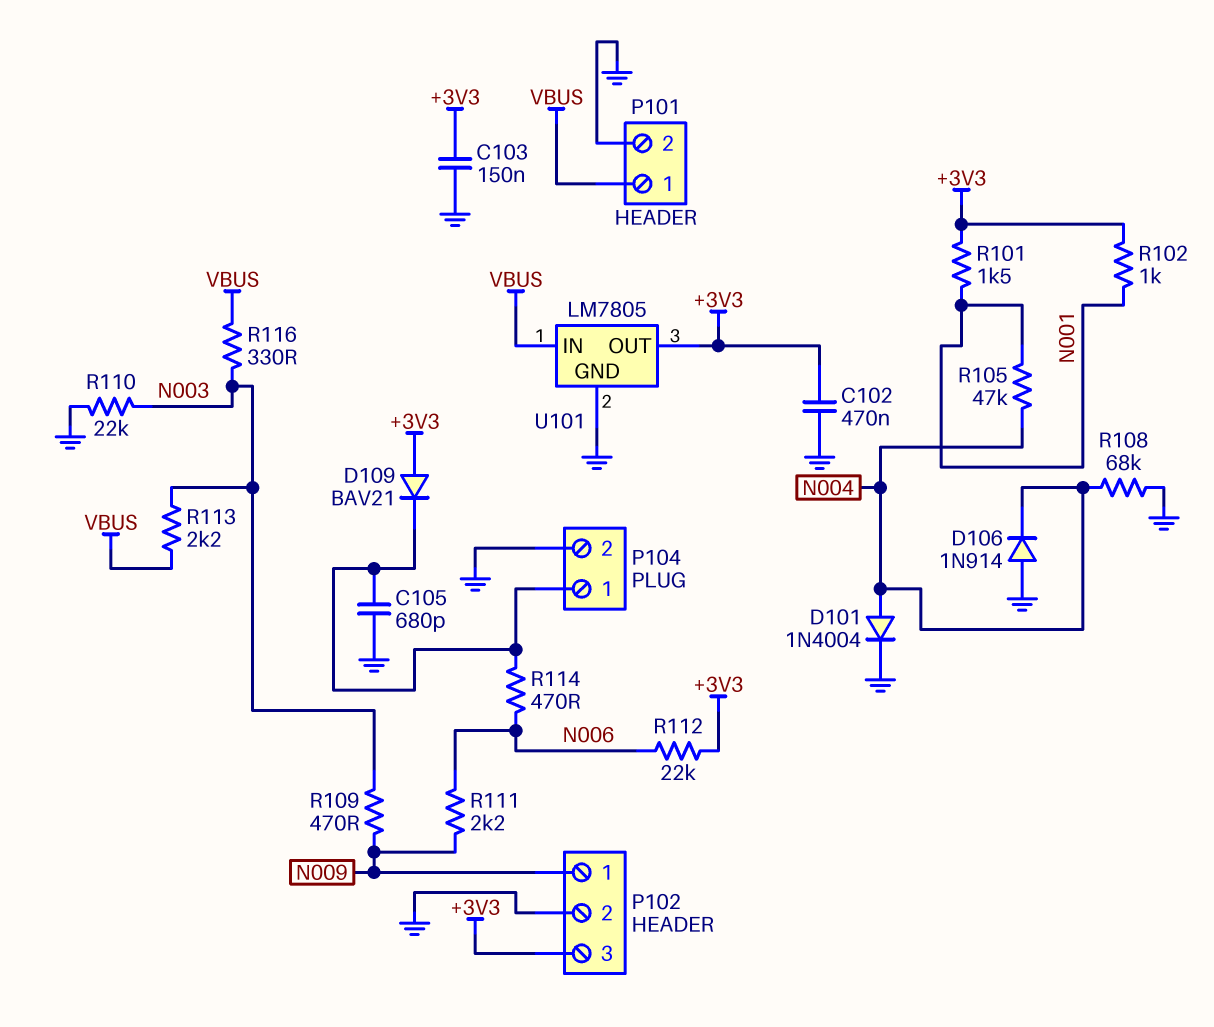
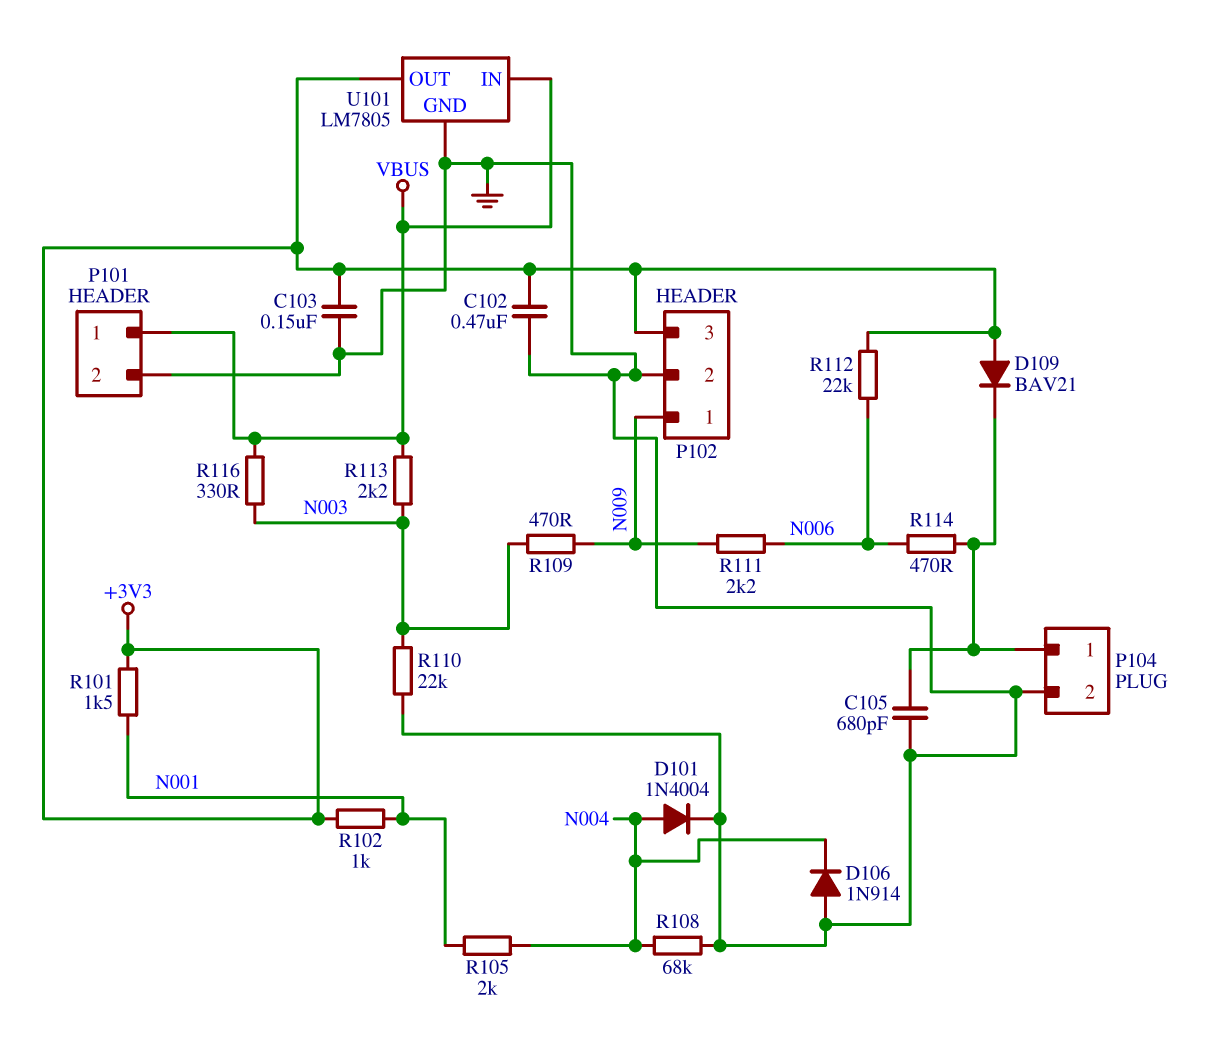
R105: 47k (N001, N004) -> 2k (N001, N004)

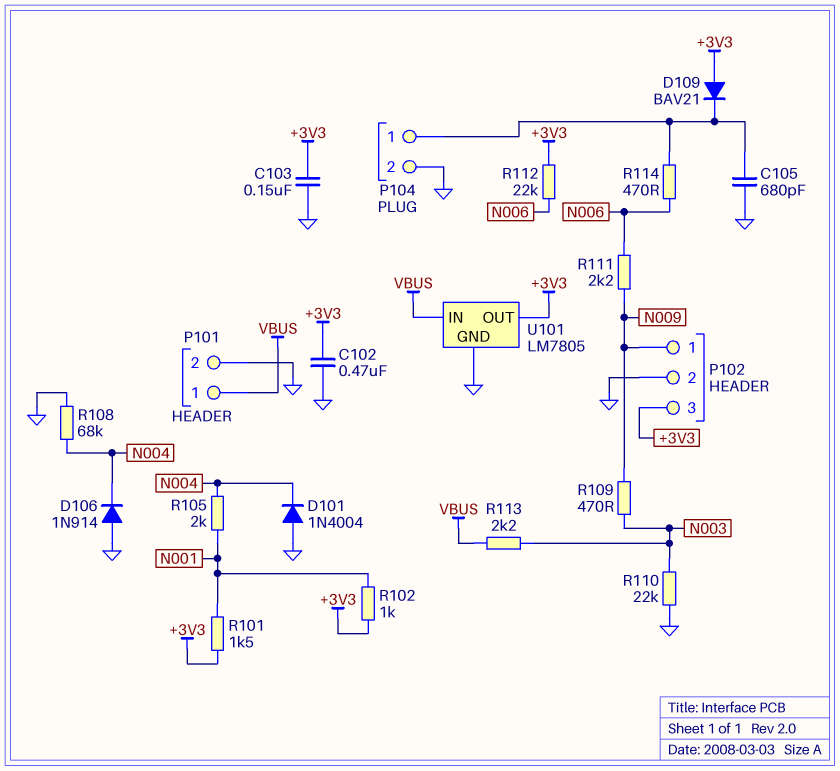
D101: diode 1N4004 (A N004, K GND) -> diode 1N4004 (A GND, K N004)
R116: 330 (N003, VBUS) -> none

